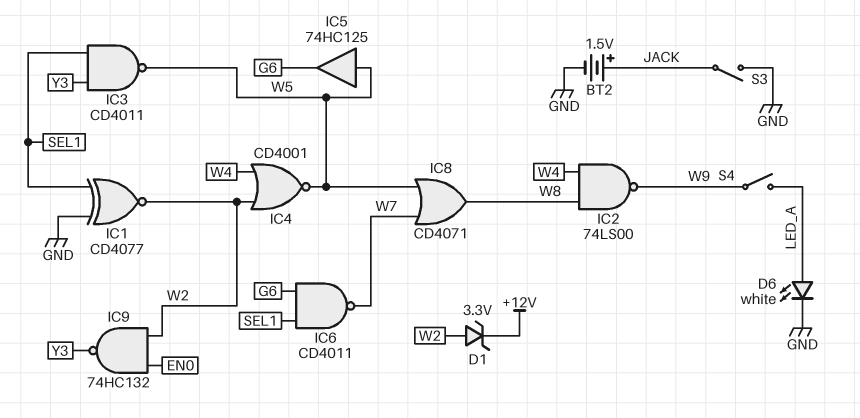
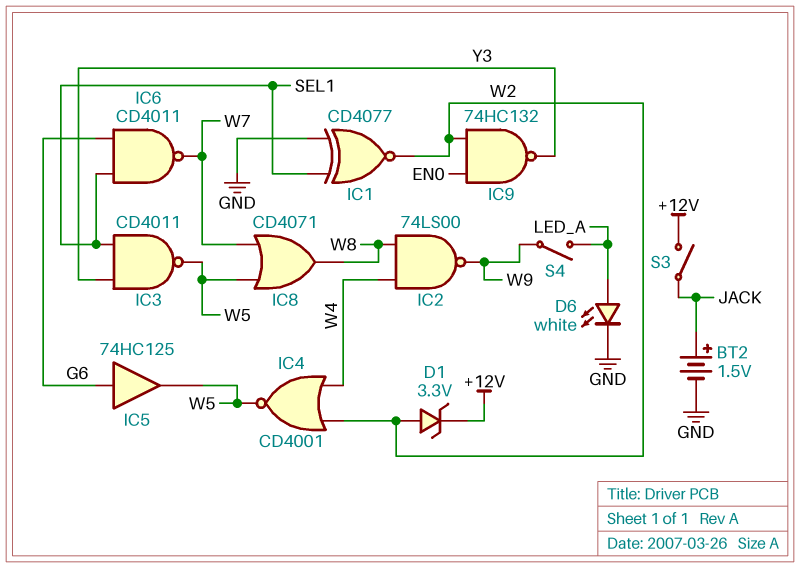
IC5: buffer 74HC125 (in W5, out G6) -> buffer 74HC125 (in G6, out W5)
S3: switch (GND, JACK) -> switch (+12V, JACK)

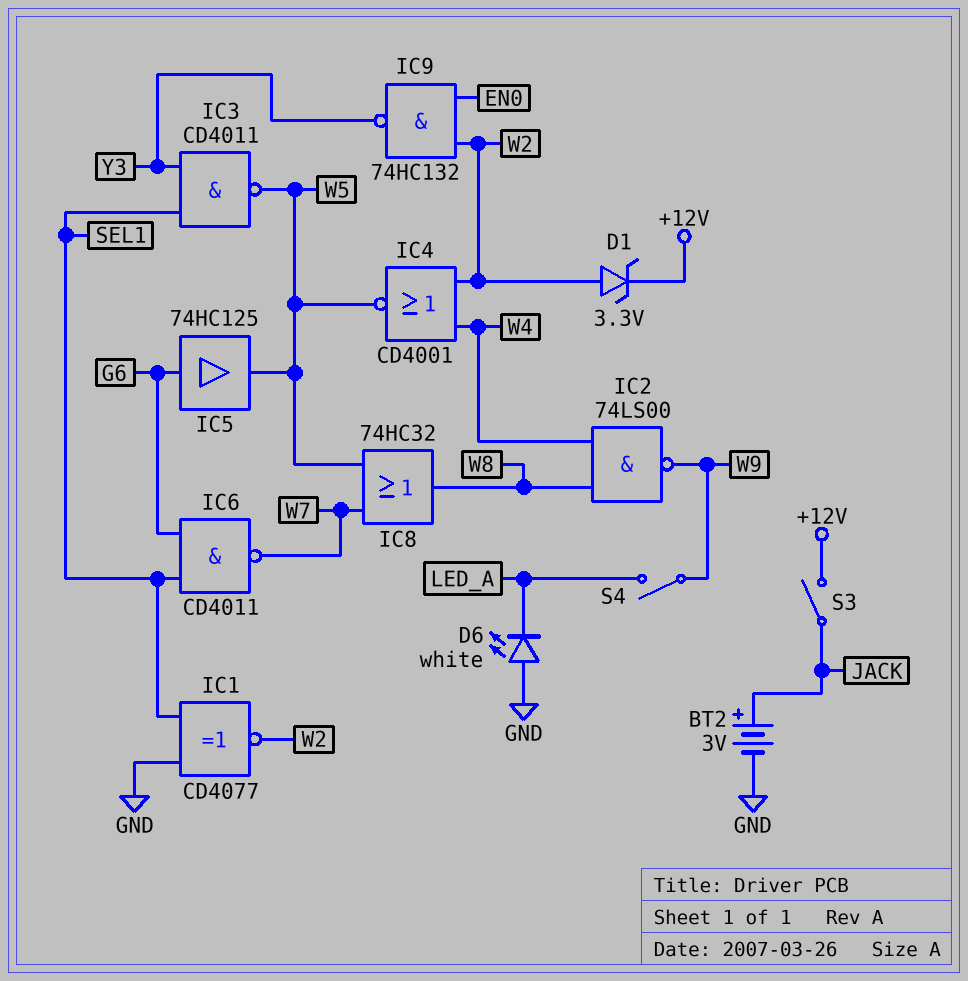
BT2: 1.5V (plus JACK, minus GND) -> 3V (plus JACK, minus GND)
D6: LED white (A LED_A, K GND) -> LED white (A GND, K LED_A)
IC8: OR CD4071 (in W5, in W7, out W8) -> OR 74HC32 (in W5, in W7, out W8)

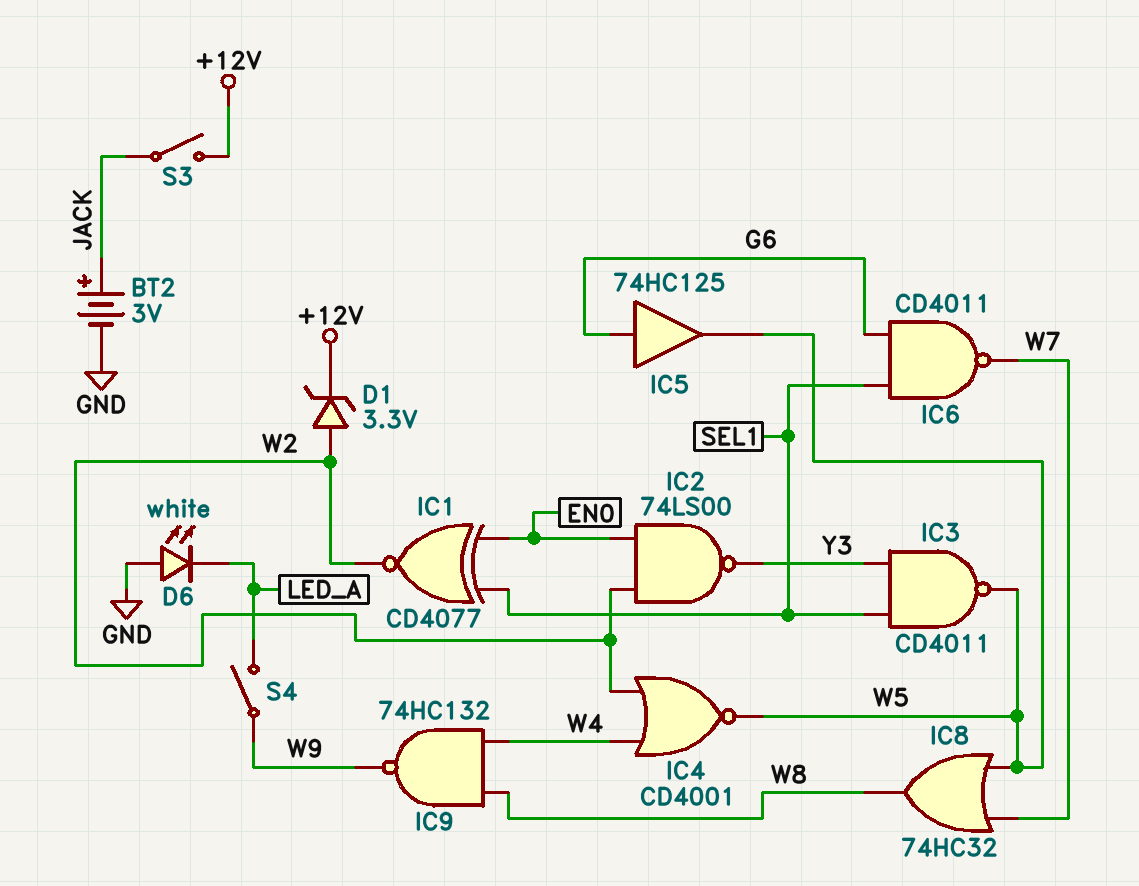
IC1: XNOR CD4077 (in GND, in SEL1, out W2) -> XNOR CD4077 (in EN0, in SEL1, out W2)
IC2: NAND 74LS00 (in W4, in W8, out W9) -> NAND 74LS00 (in EN0, in W2, out Y3)
IC9: NAND 74HC132 (in EN0, in W2, out Y3) -> NAND 74HC132 (in W4, in W8, out W9)

